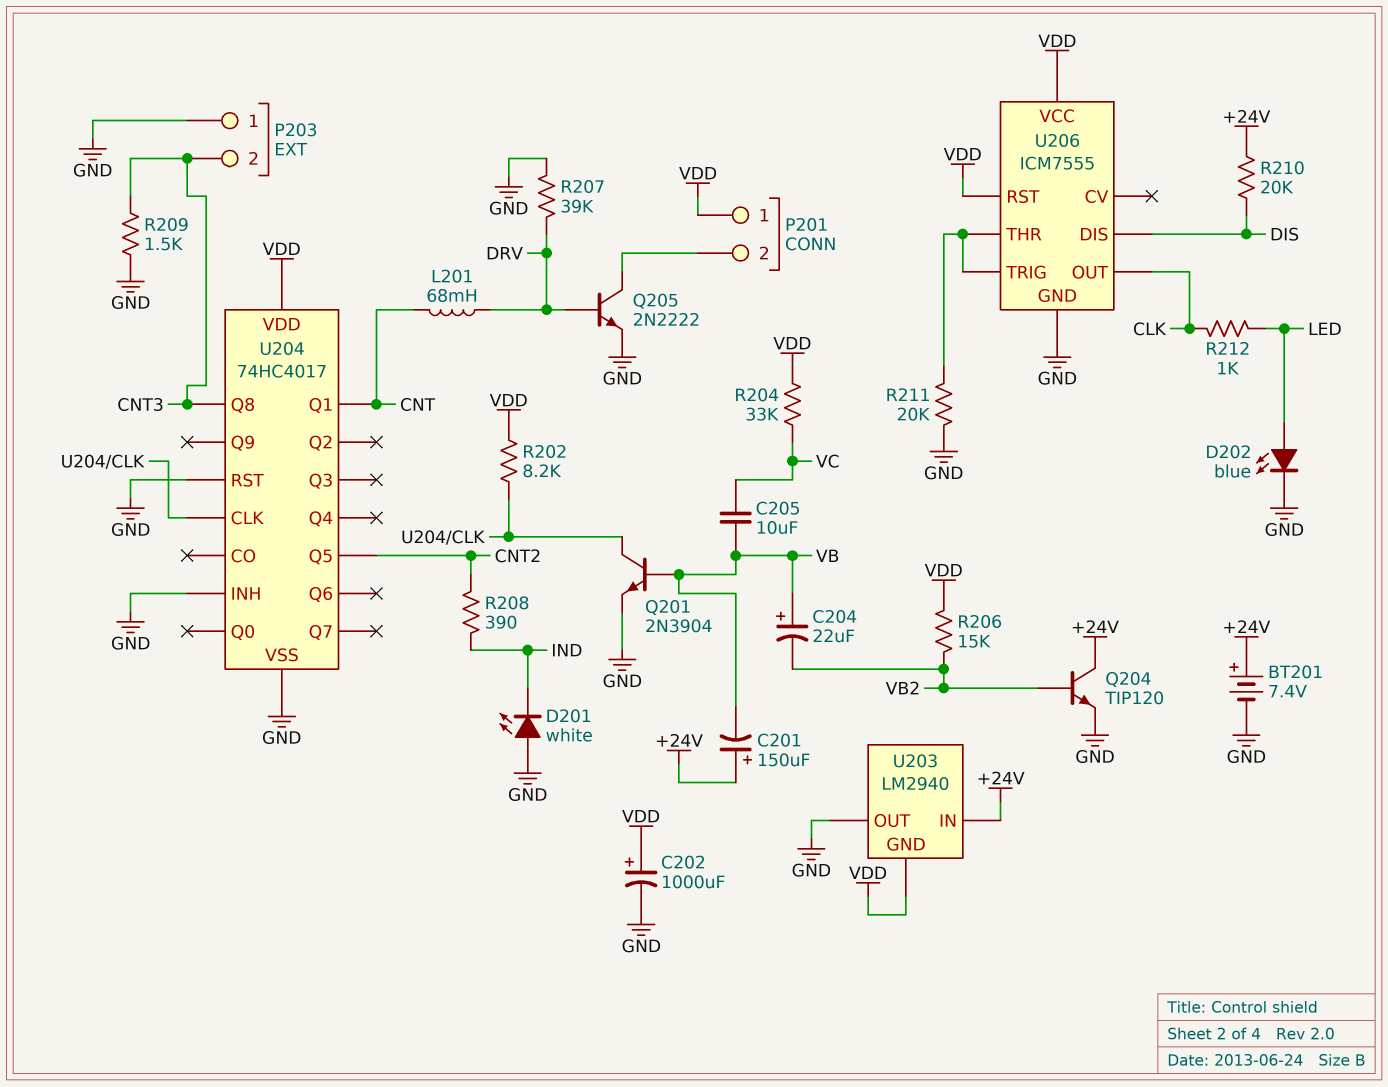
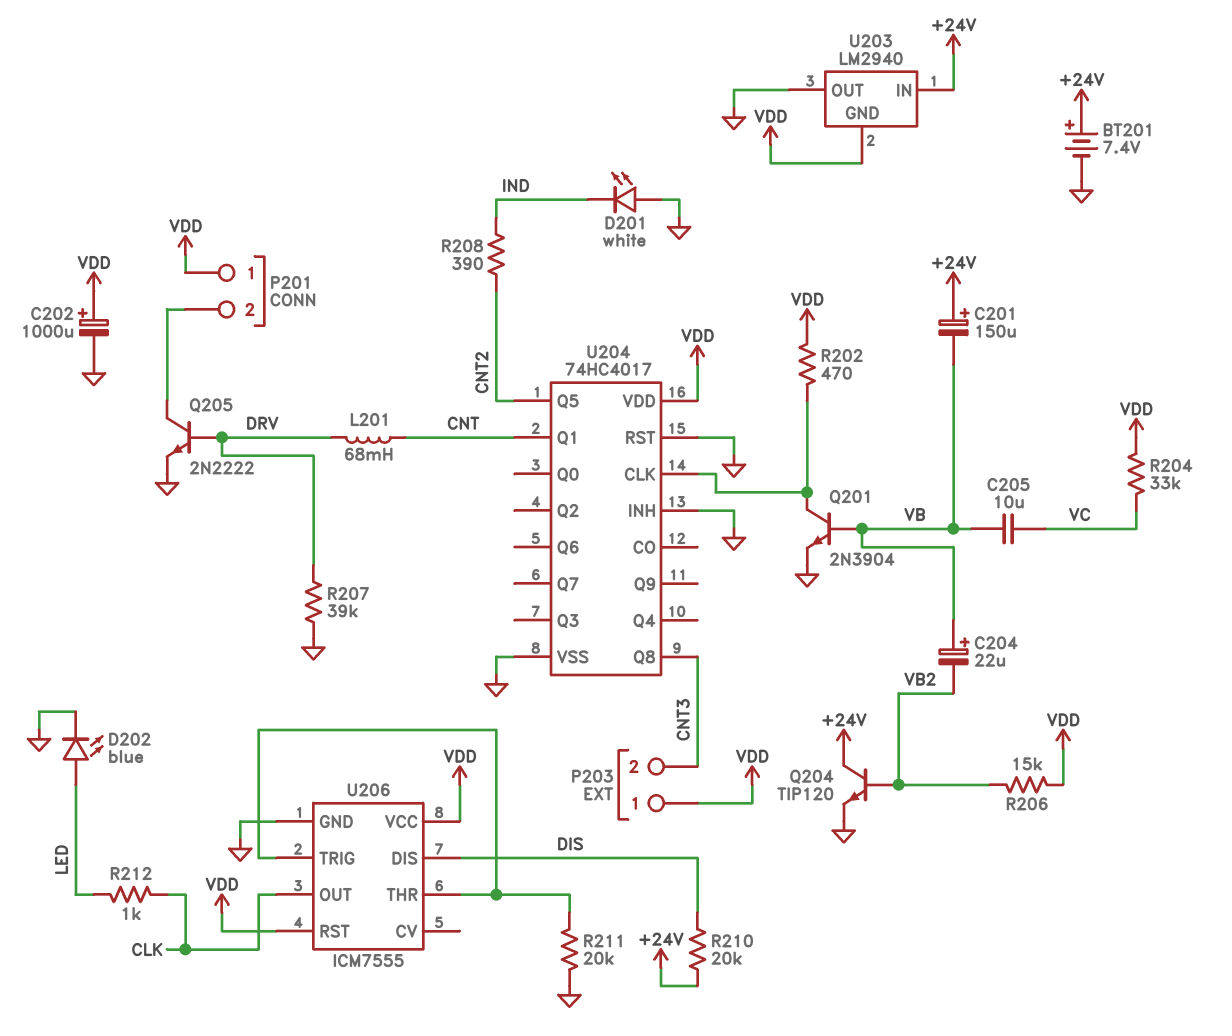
P203 pin 1: GND -> VDD
R202: 8.2k (U204/CLK, VDD) -> 470 (U204/CLK, VDD)
R209: 1.5k (CNT3, GND) -> none

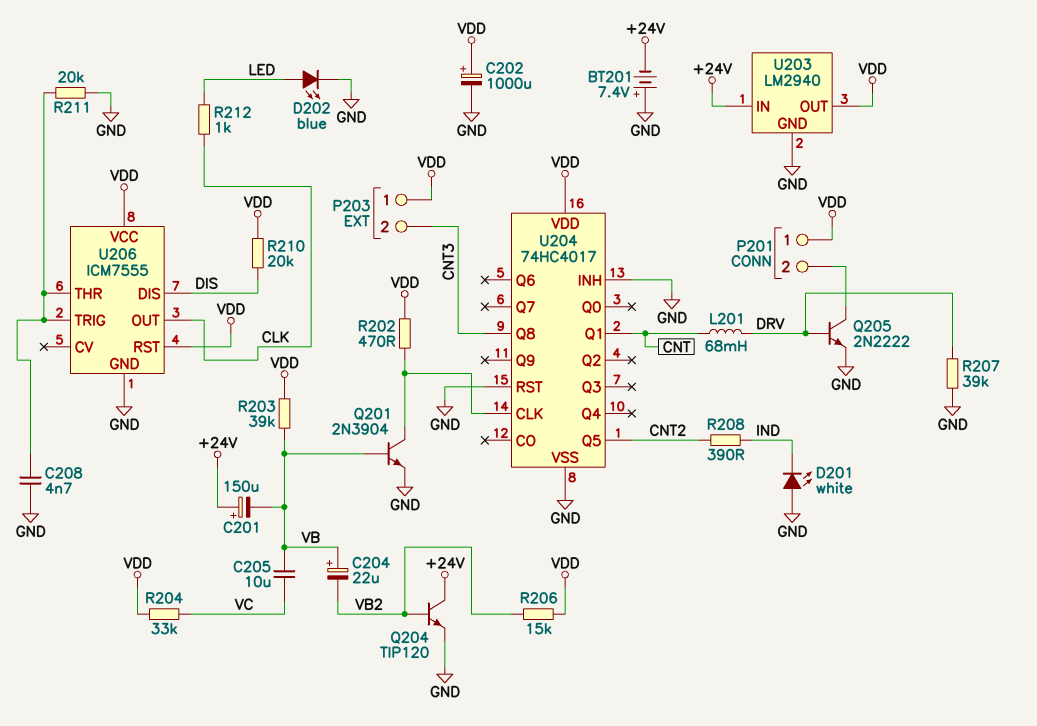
BT201: 7.4V (plus +24V, minus GND) -> 7.4V (plus GND, minus +24V)
C208: none -> 4.7nF (GND, U206/THR)
R203: none -> 39k (VB, VDD)
R210: 20k (+24V, DIS) -> 20k (DIS, VDD)
U203 pin GND: VDD -> GND
U203 pin OUT: GND -> VDD

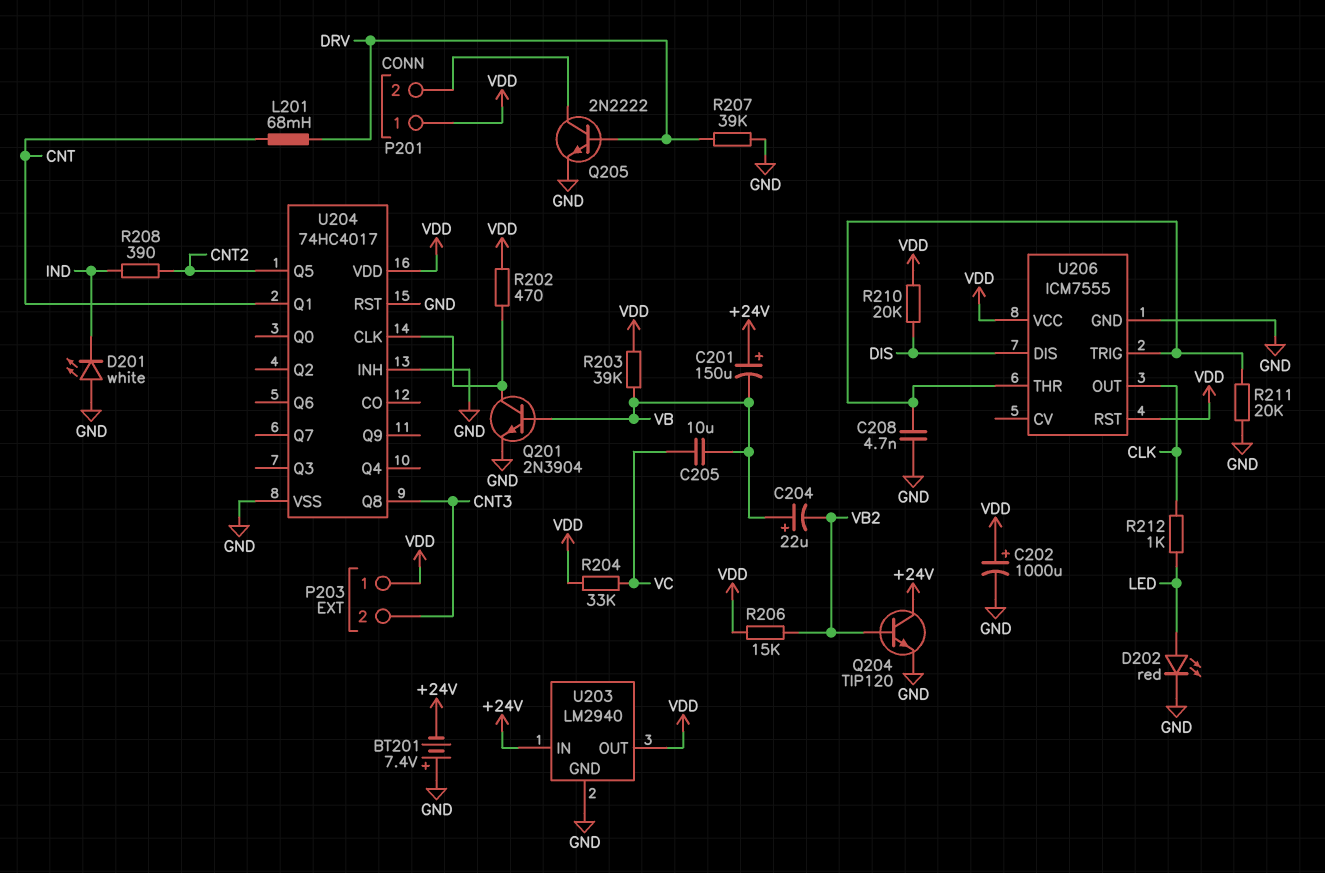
D202: LED blue (A LED, K GND) -> LED red (A LED, K GND)

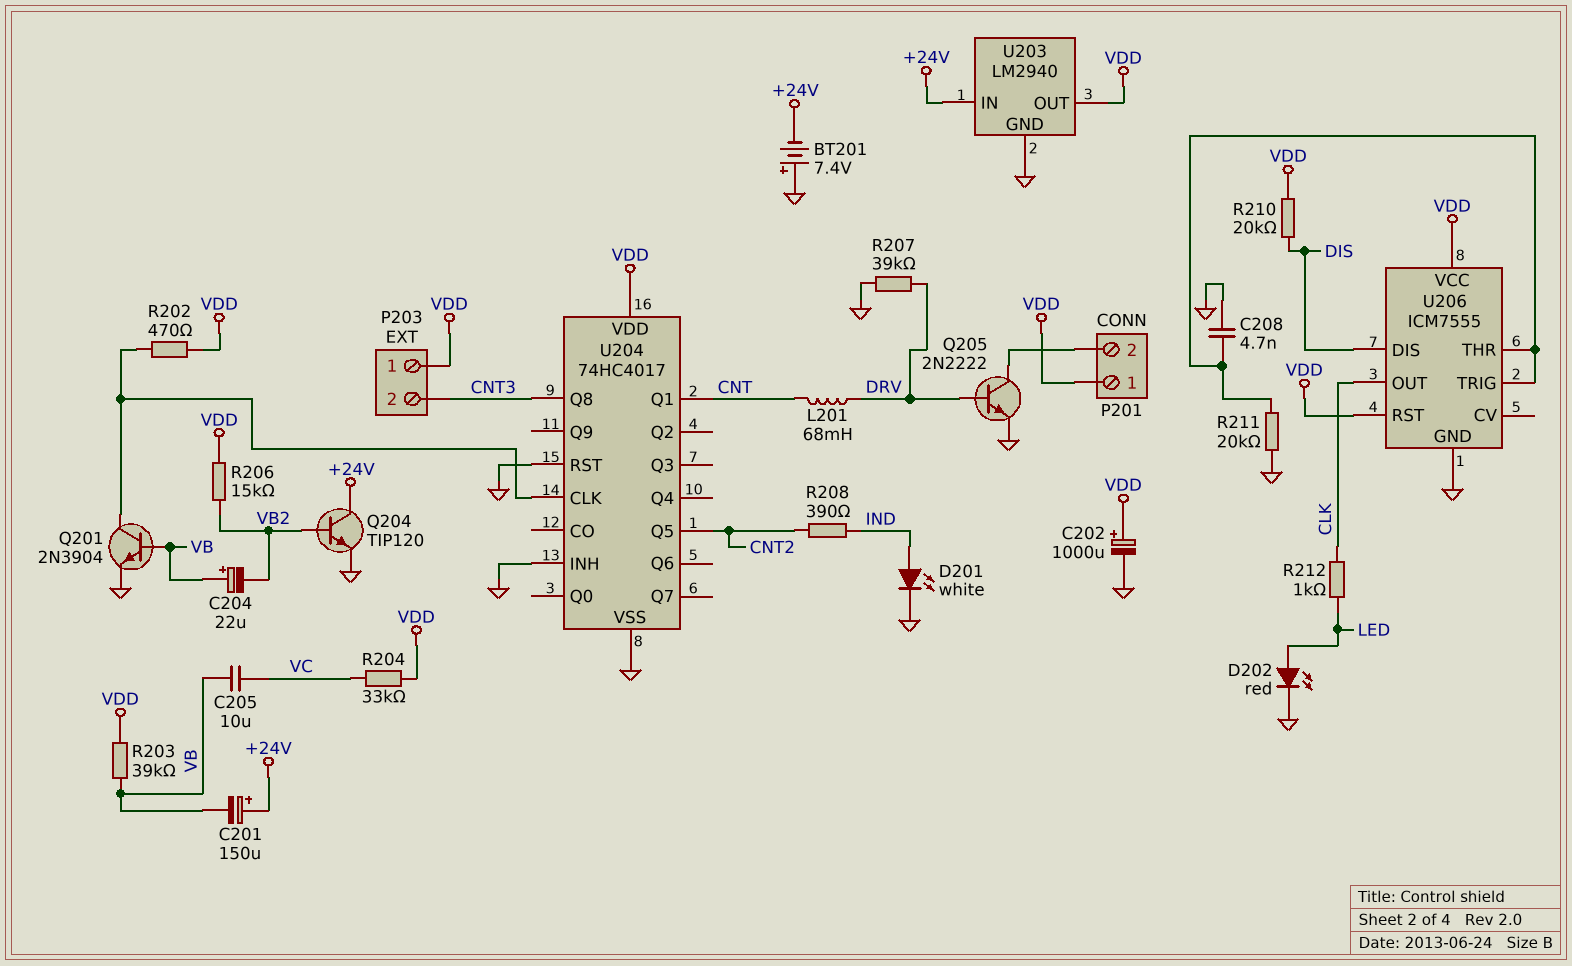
D201: LED white (A GND, K IND) -> LED white (A IND, K GND)

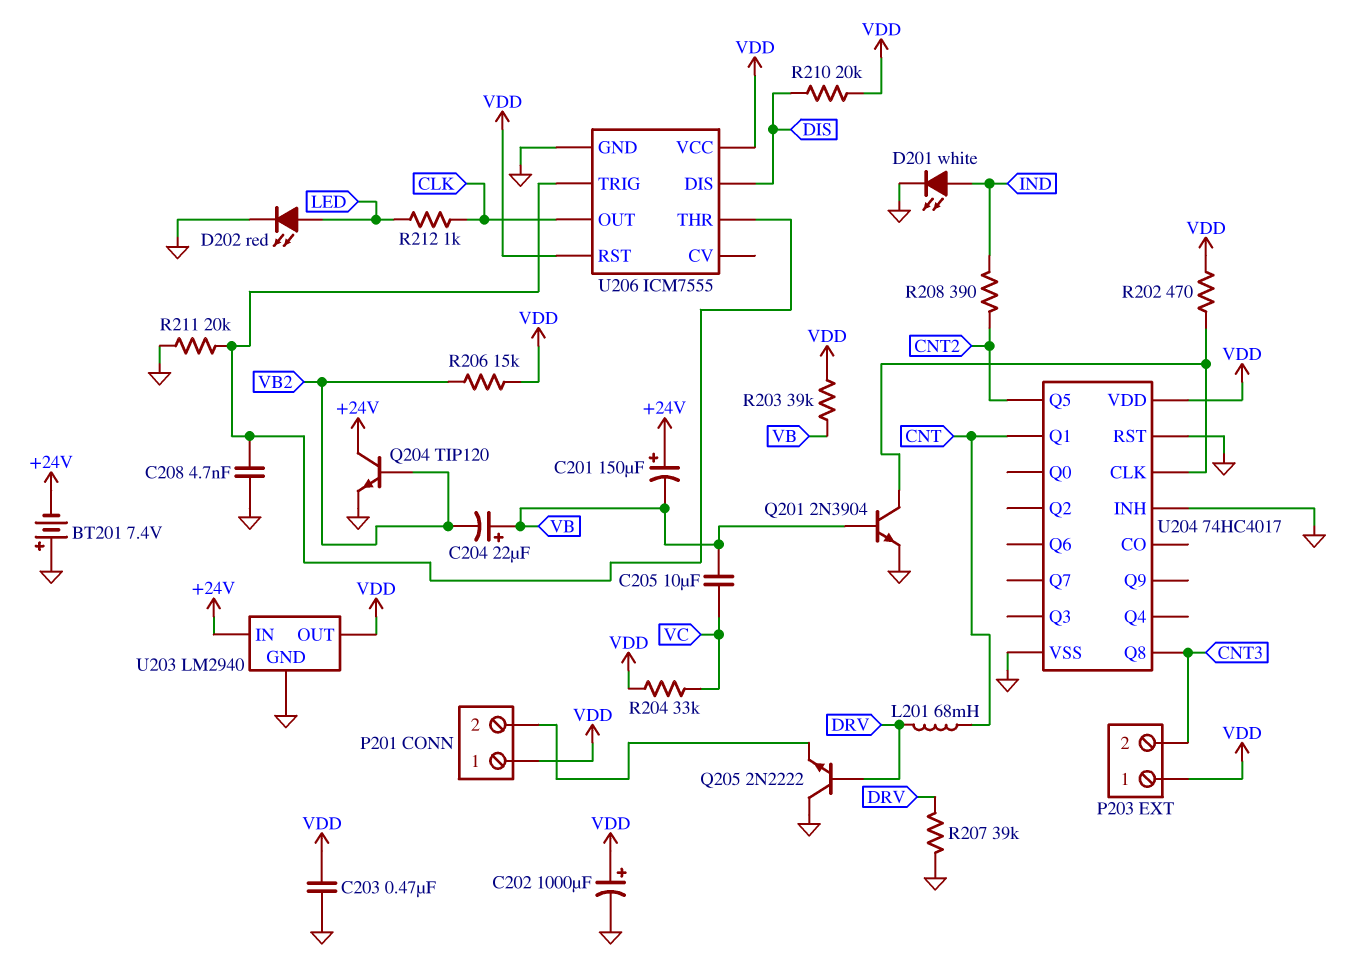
C203: none -> 470nF (GND, VDD)
Q205: NPN 2N2222 (B DRV, C P201/2, E GND) -> NPN 2N2222 (B DRV, C GND, E P201/2)

